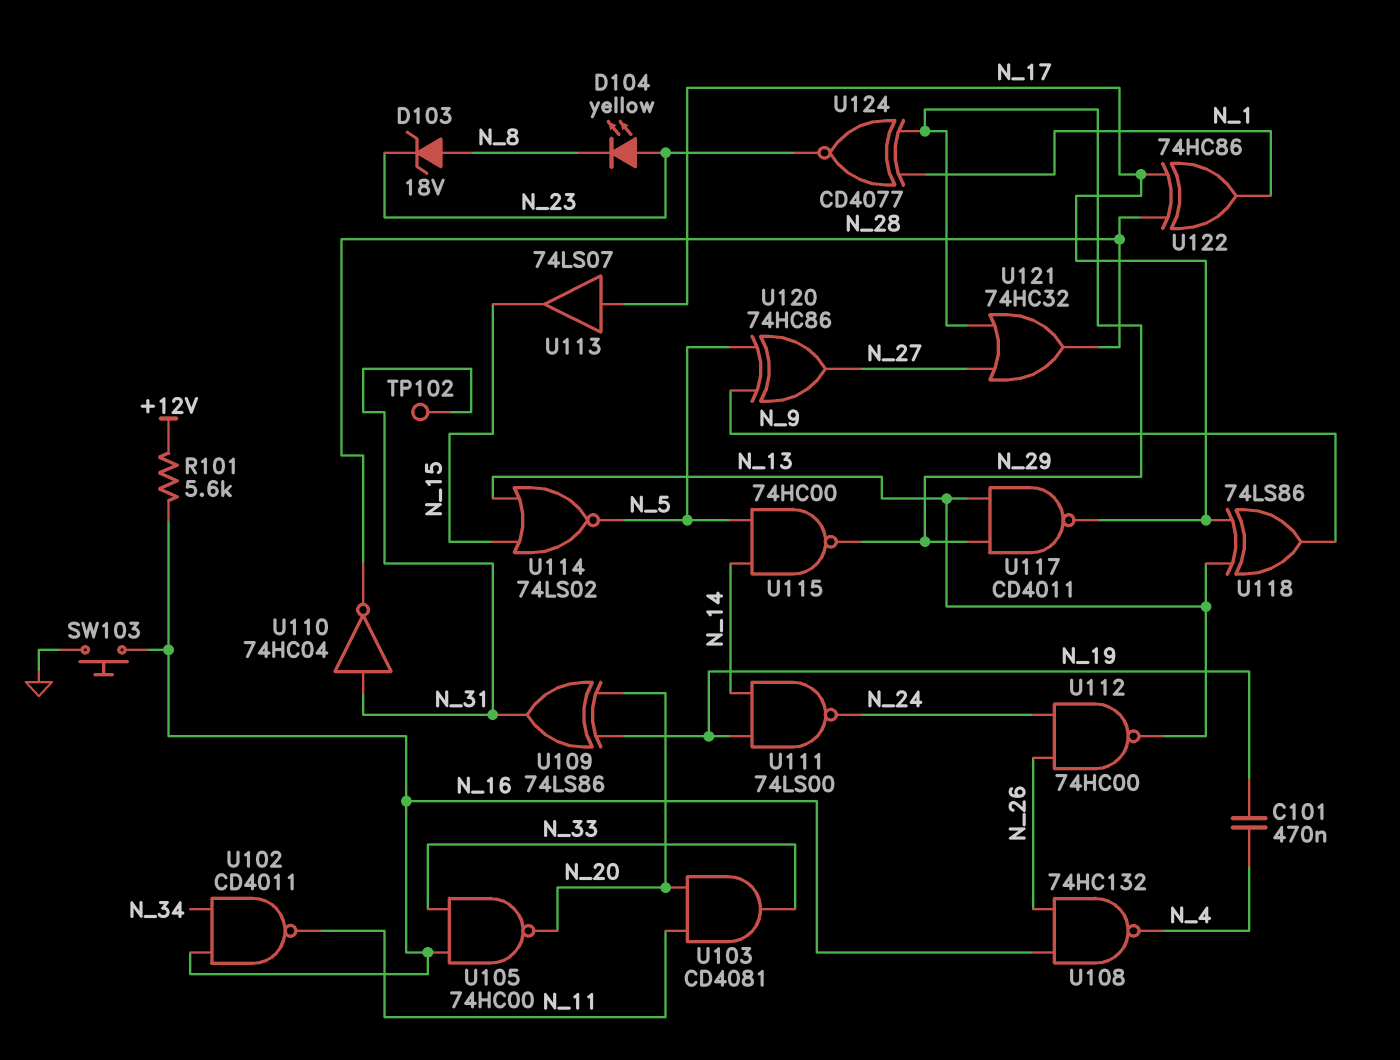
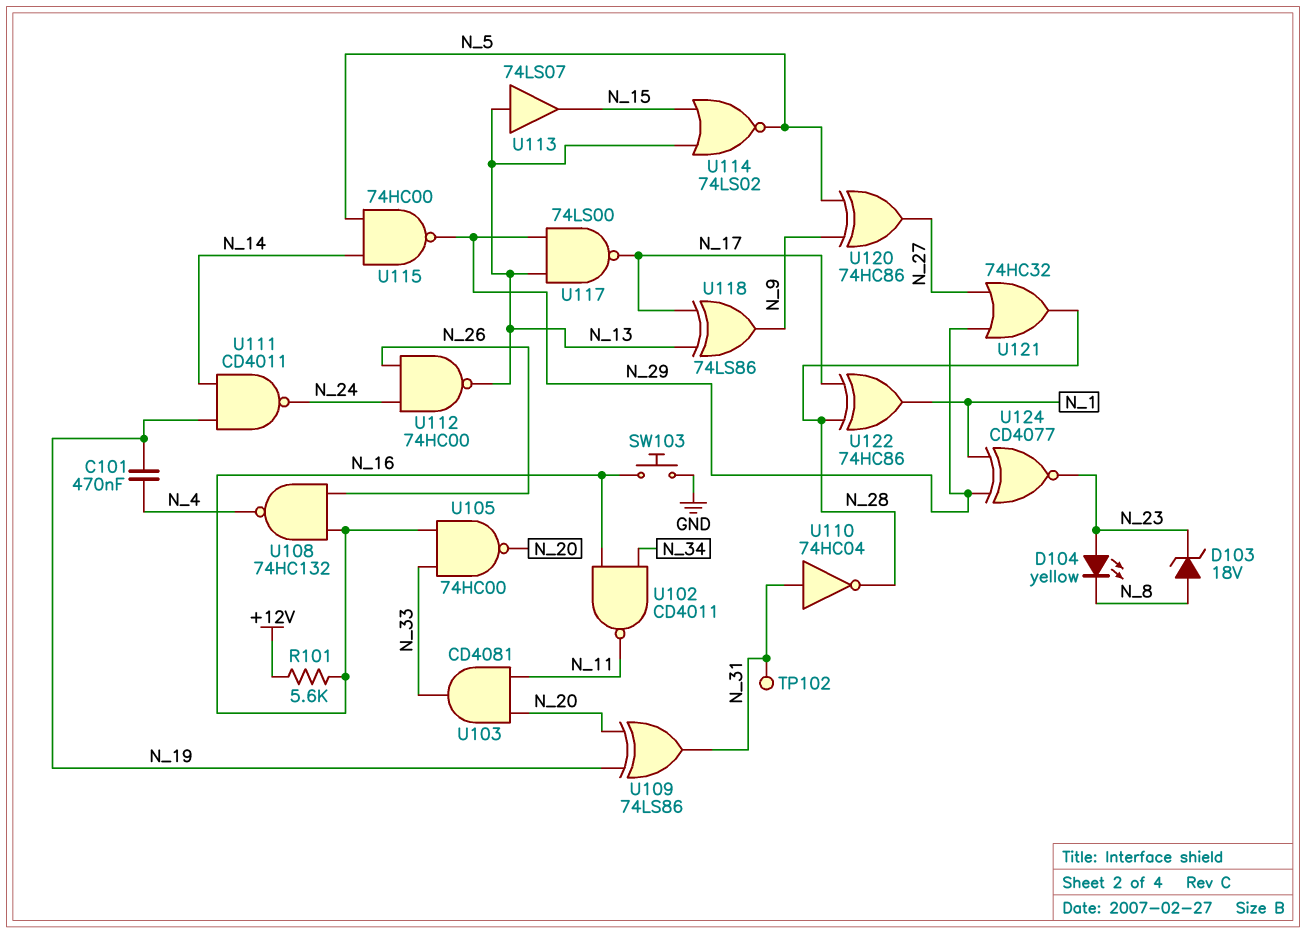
U111: NAND 74LS00 (in N_14, in N_19, out N_24) -> NAND CD4011 (in N_14, in N_19, out N_24)
U113: buffer 74LS07 (in N_17, out N_15) -> buffer 74LS07 (in N_13, out N_15)
U117: NAND CD4011 (in N_13, in N_29, out N_17) -> NAND 74LS00 (in N_13, in N_29, out N_17)

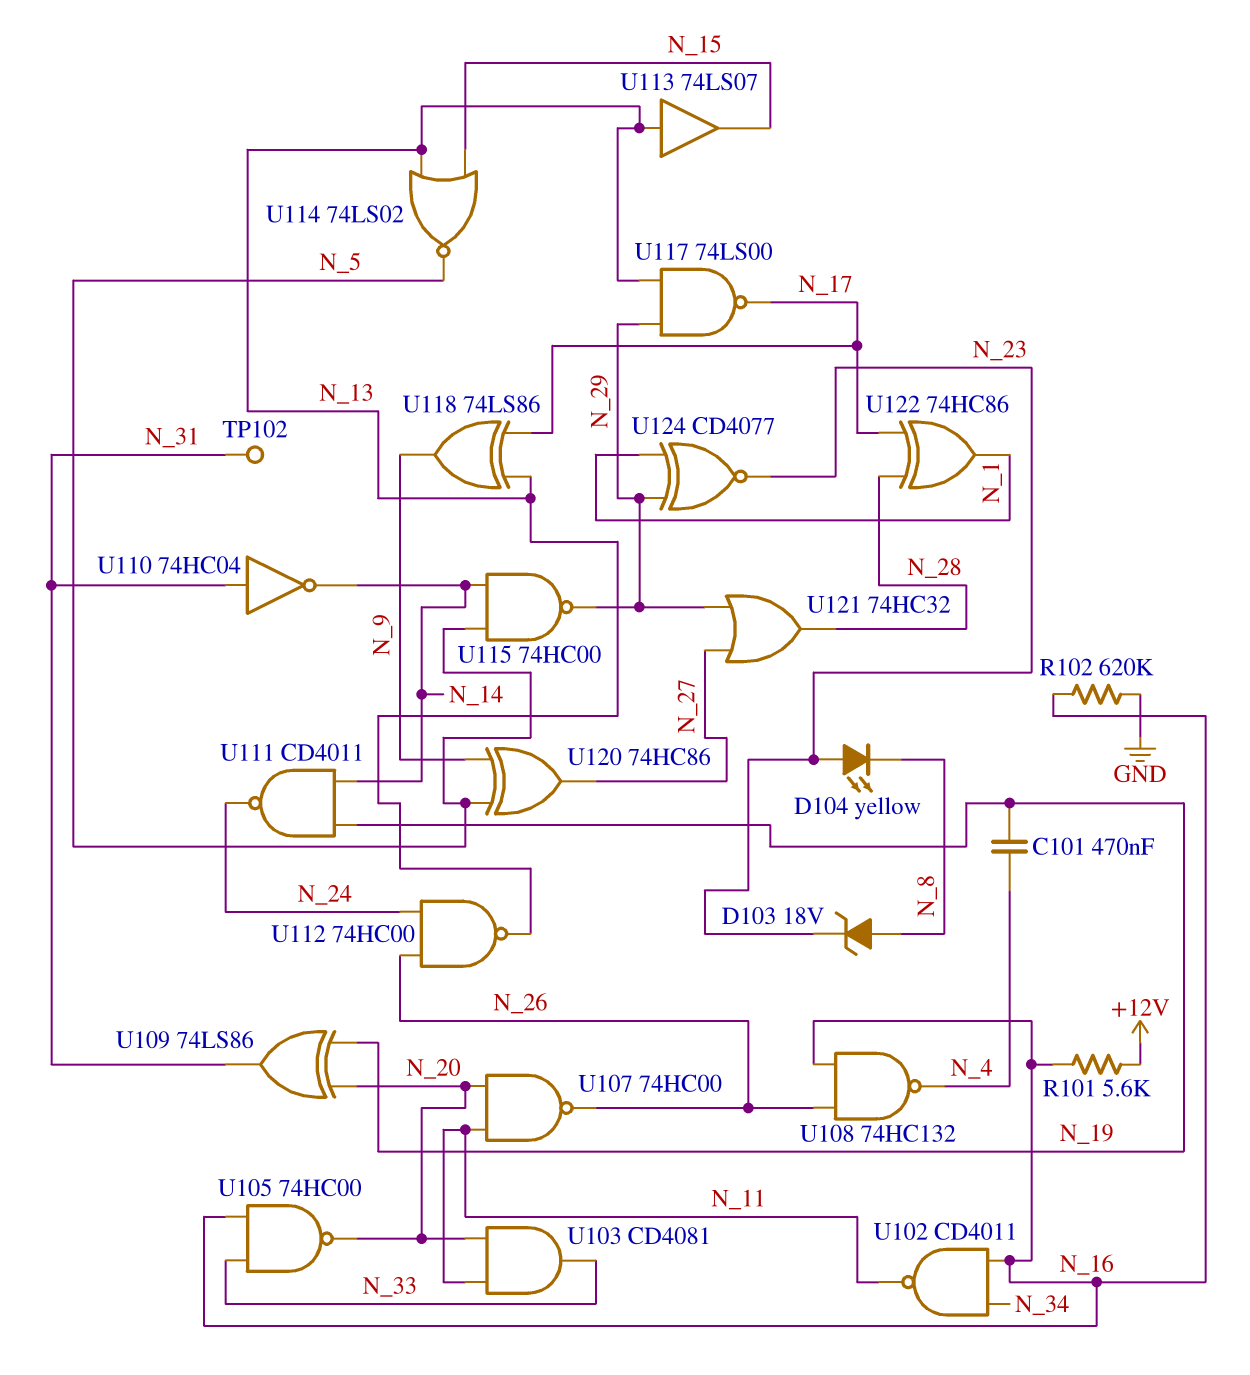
R102: none -> 620k (GND, N_16)
SW103: button (GND, N_16) -> none
U107: none -> NAND 74HC00 (in N_11, in N_20, out N_26)
U110: NOT 74HC04 (in N_31, out N_28) -> NOT 74HC04 (in N_31, out N_14)

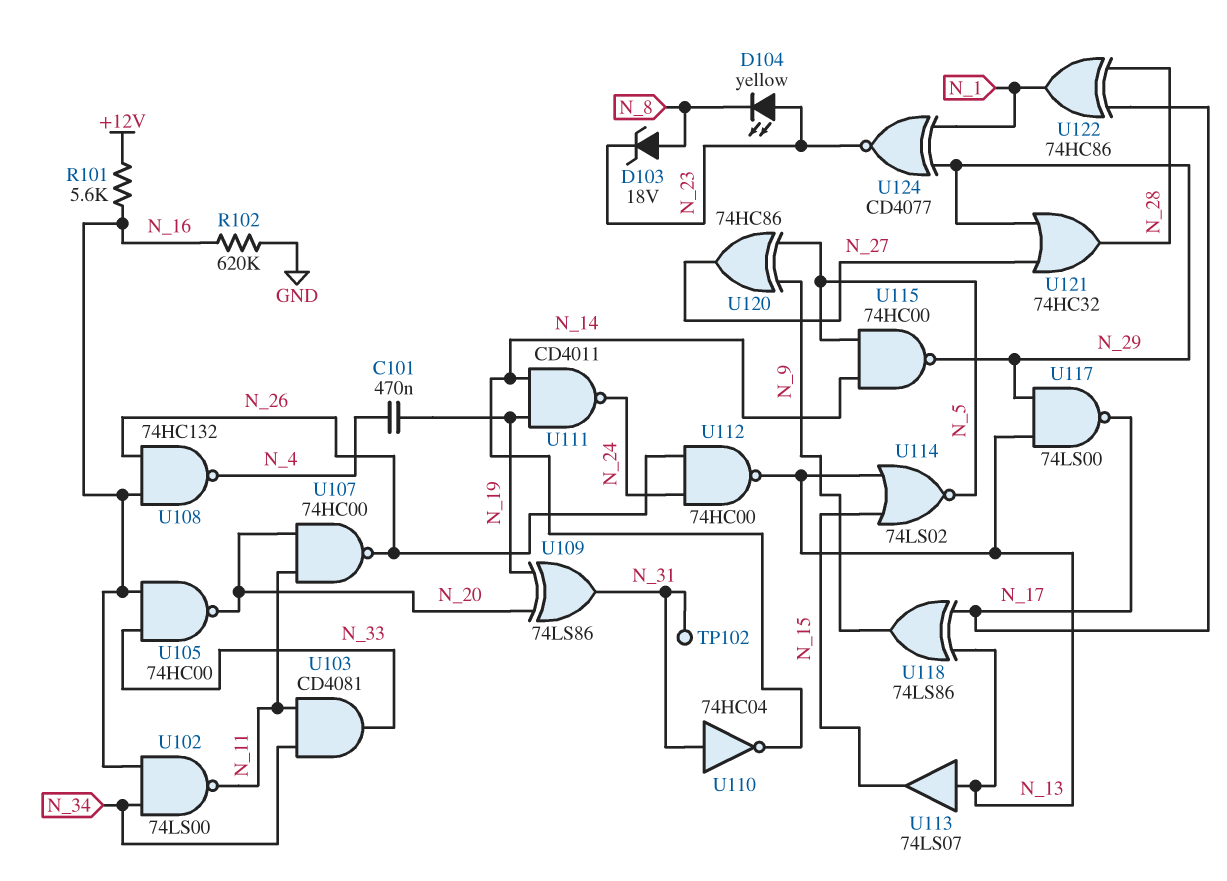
U102: NAND CD4011 (in N_16, in N_34, out N_11) -> NAND 74LS00 (in N_16, in N_34, out N_11)
U103: AND CD4081 (in N_11, in N_20, out N_33) -> AND CD4081 (in N_11, in N_34, out N_33)

